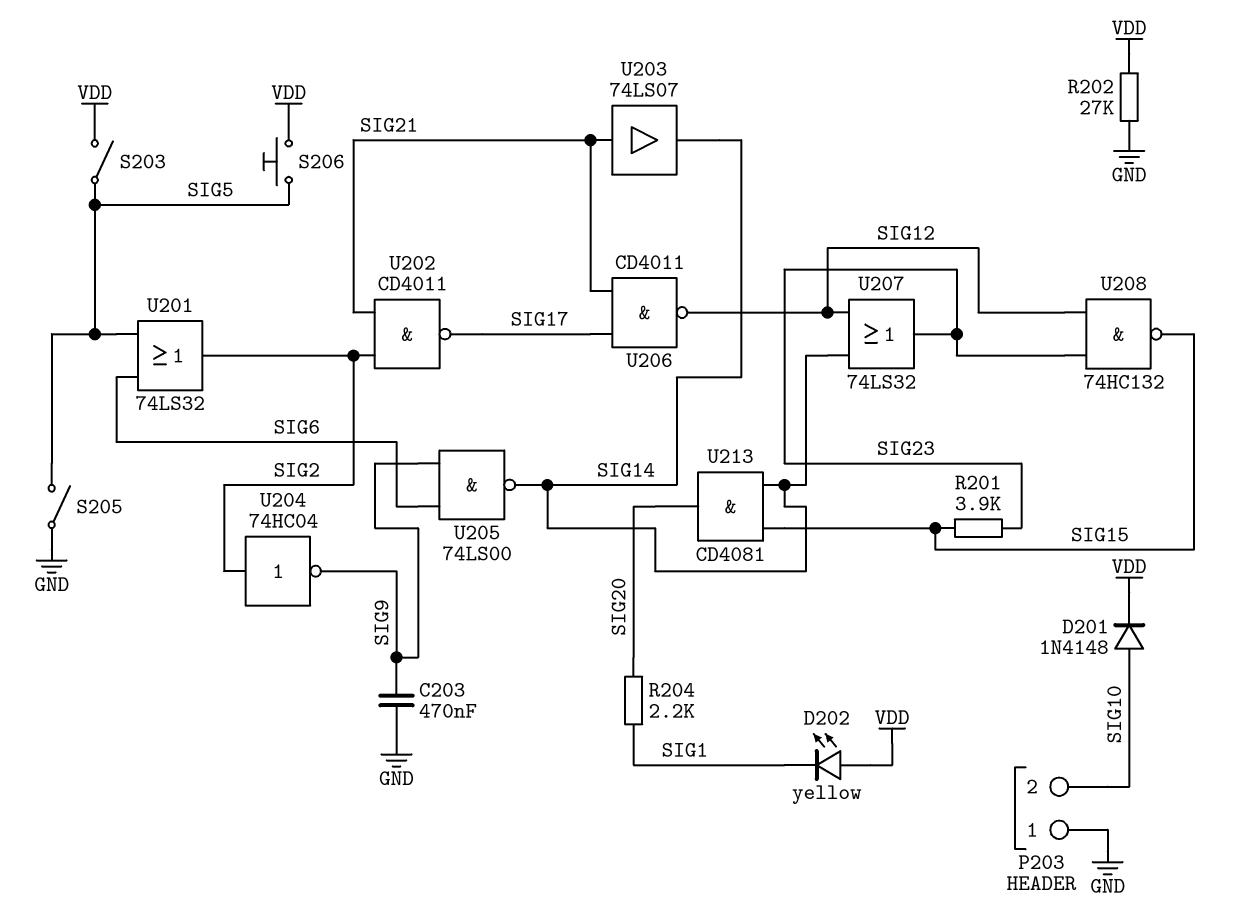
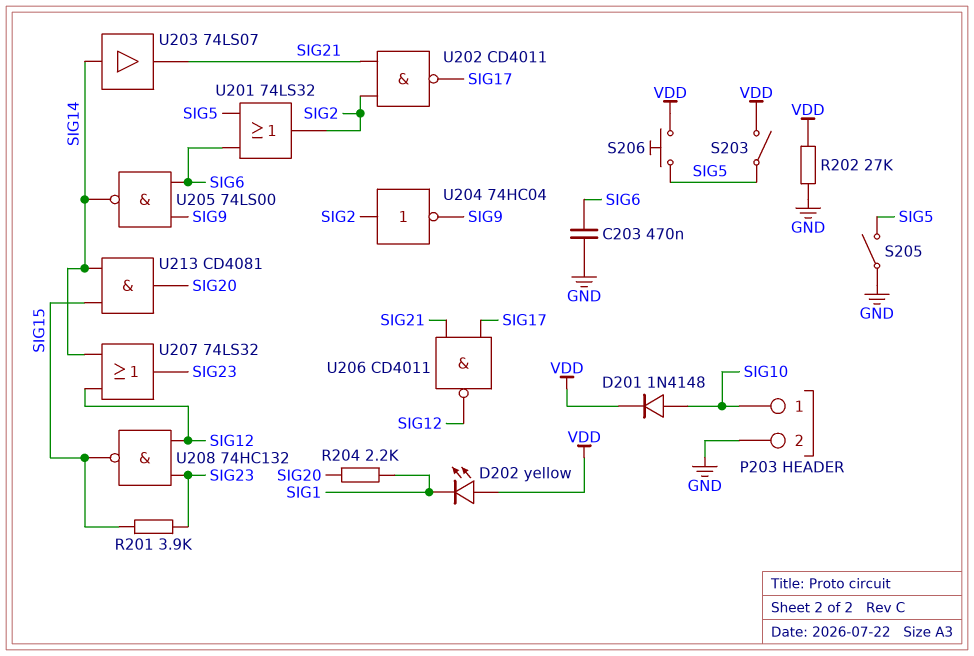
C203: 470nF (GND, SIG9) -> 470nF (GND, SIG6)
P203 pin 1: GND -> SIG10
P203 pin 2: SIG10 -> GND
U203: buffer 74LS07 (in SIG21, out SIG14) -> buffer 74LS07 (in SIG14, out SIG21)

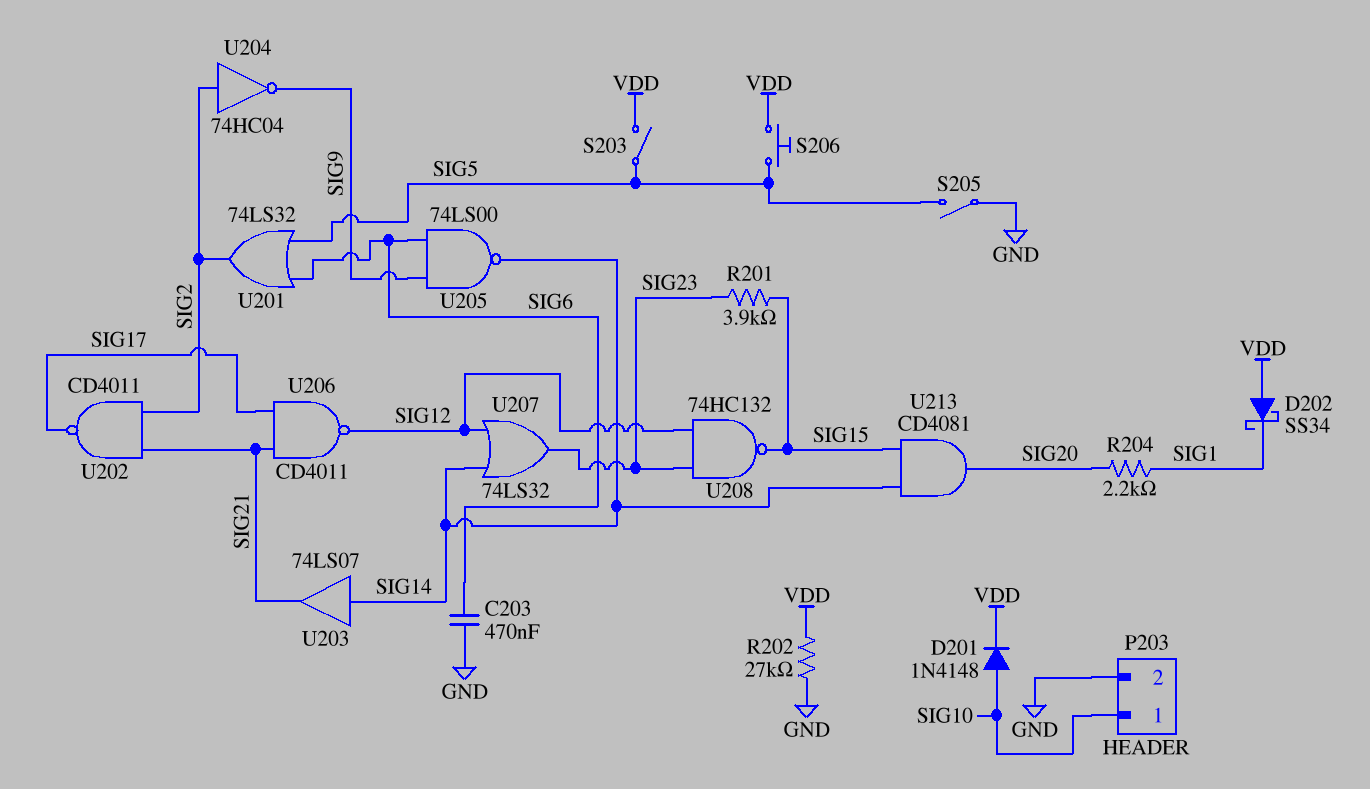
D202: LED yellow (A VDD, K SIG1) -> schottky SS34 (A VDD, K SIG1)

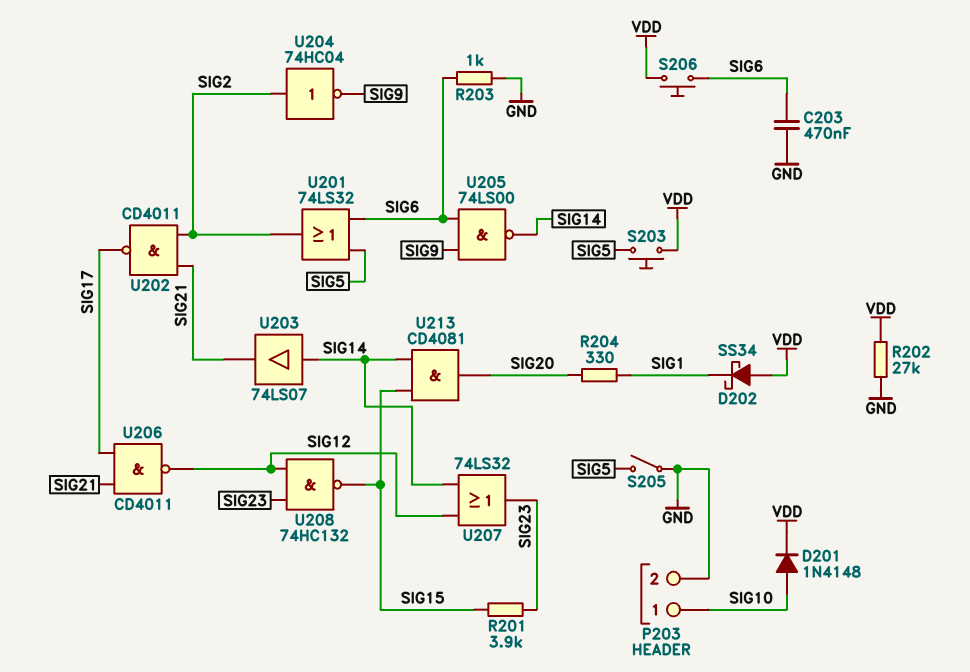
R203: none -> 1k (GND, SIG6)
R204: 2.2k (SIG1, SIG20) -> 330 (SIG1, SIG20)
S203: switch (SIG5, VDD) -> button (SIG5, VDD)
S206: button (SIG5, VDD) -> button (SIG6, VDD)

